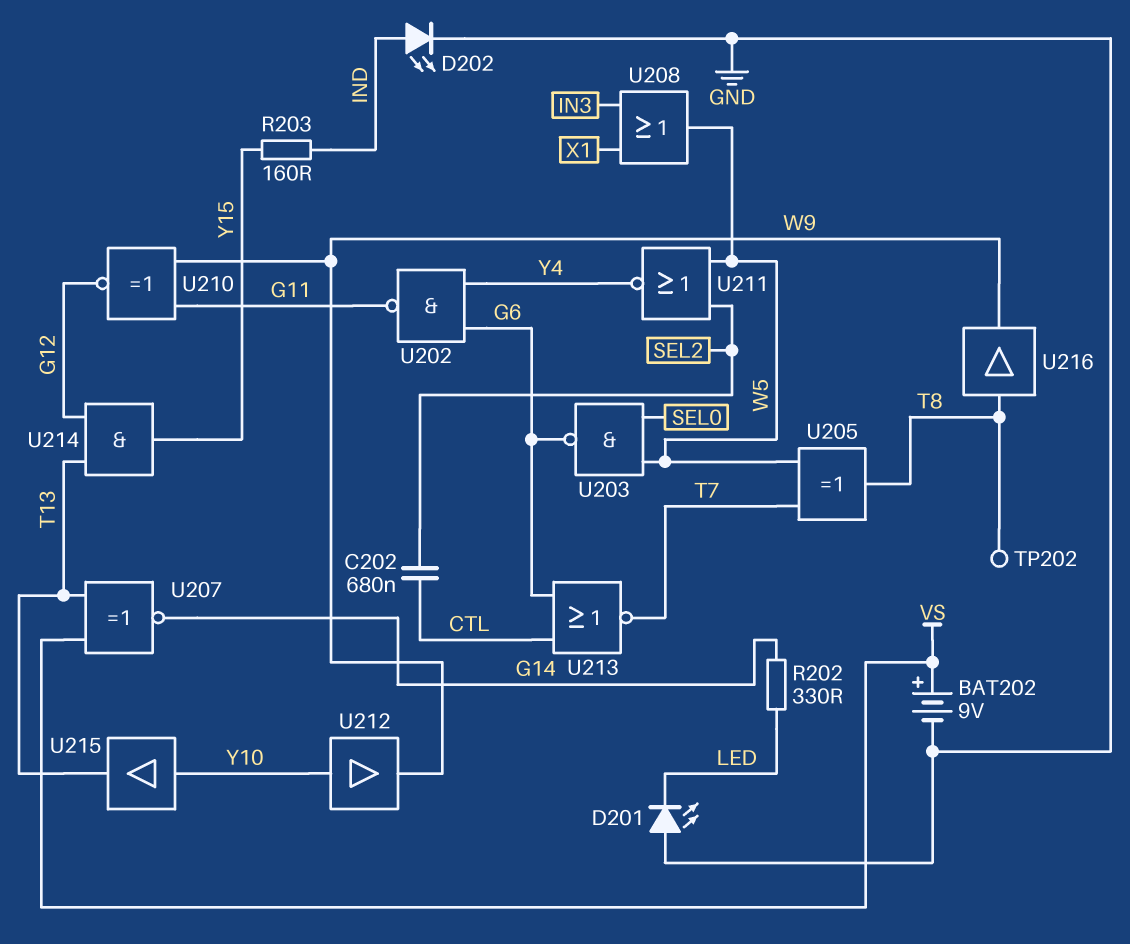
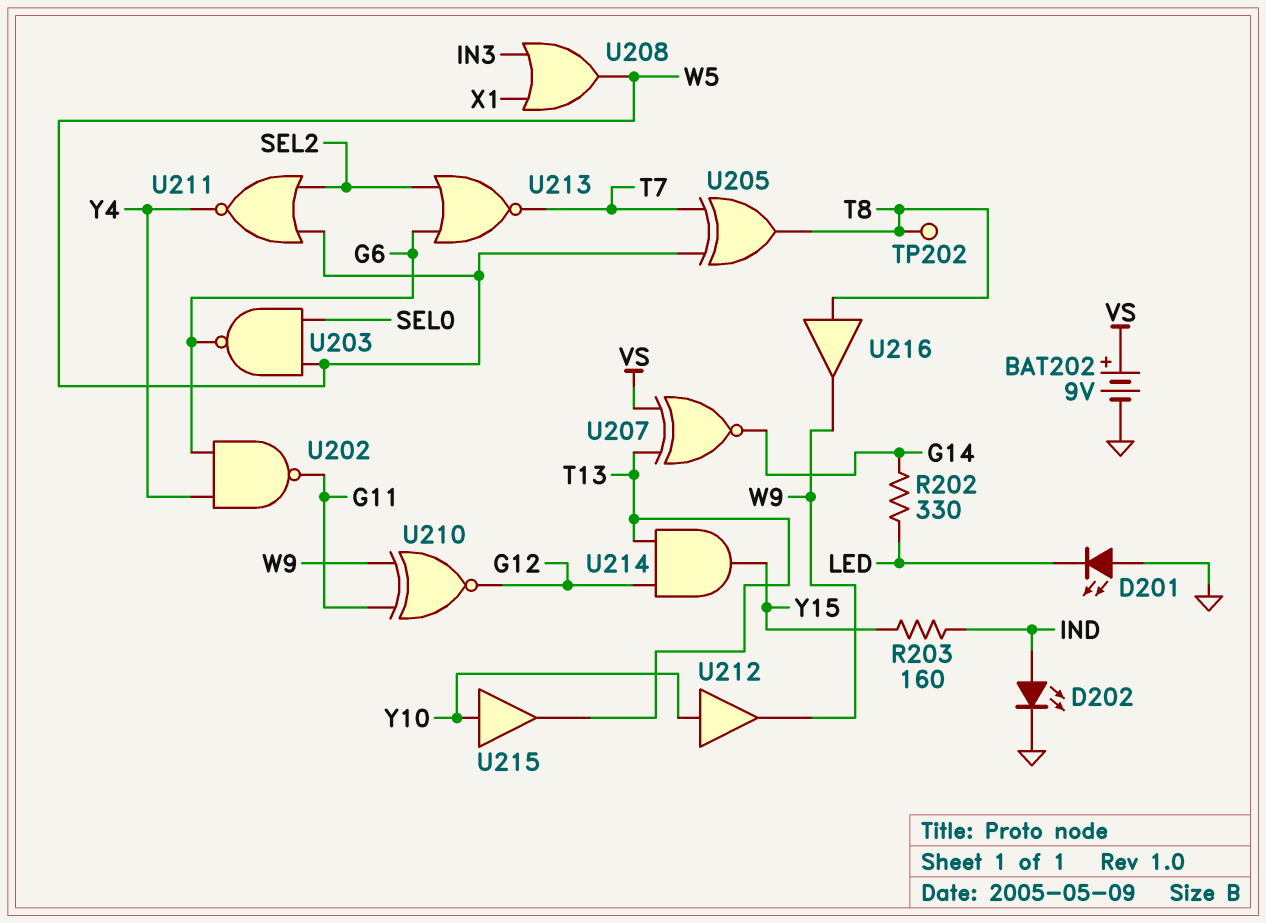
C202: 680nF (CTL, SEL2) -> none
U213: NOR (in CTL, in G6, out T7) -> NOR (in G6, in SEL2, out T7)

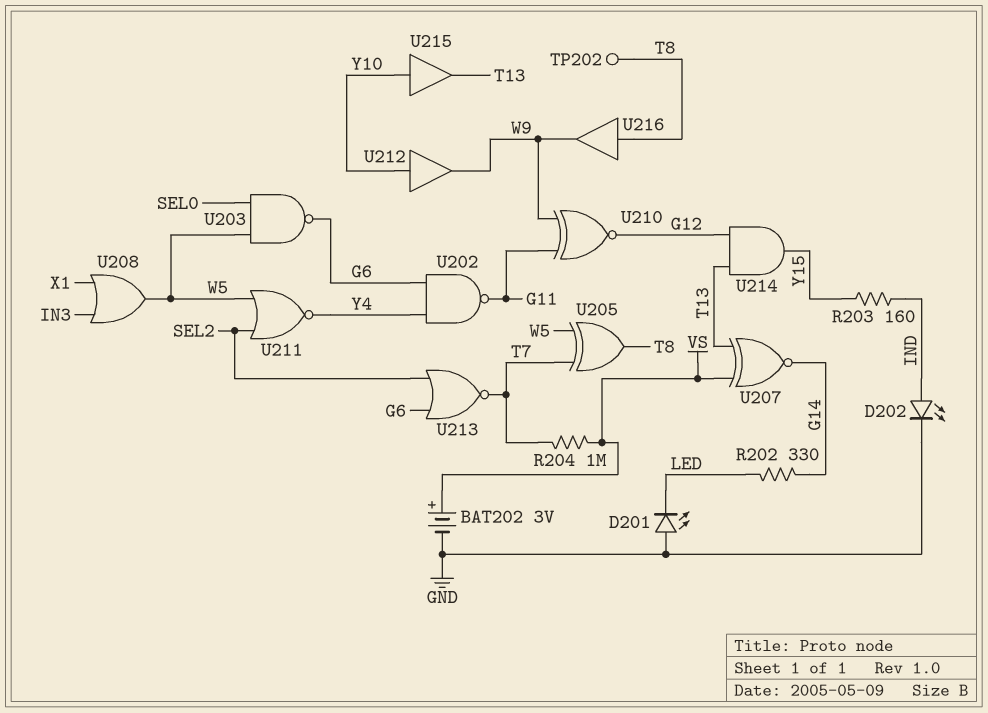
BAT202: 9V (plus VS, minus GND) -> 3V (plus VS, minus GND)
R204: none -> 1M (T7, VS)

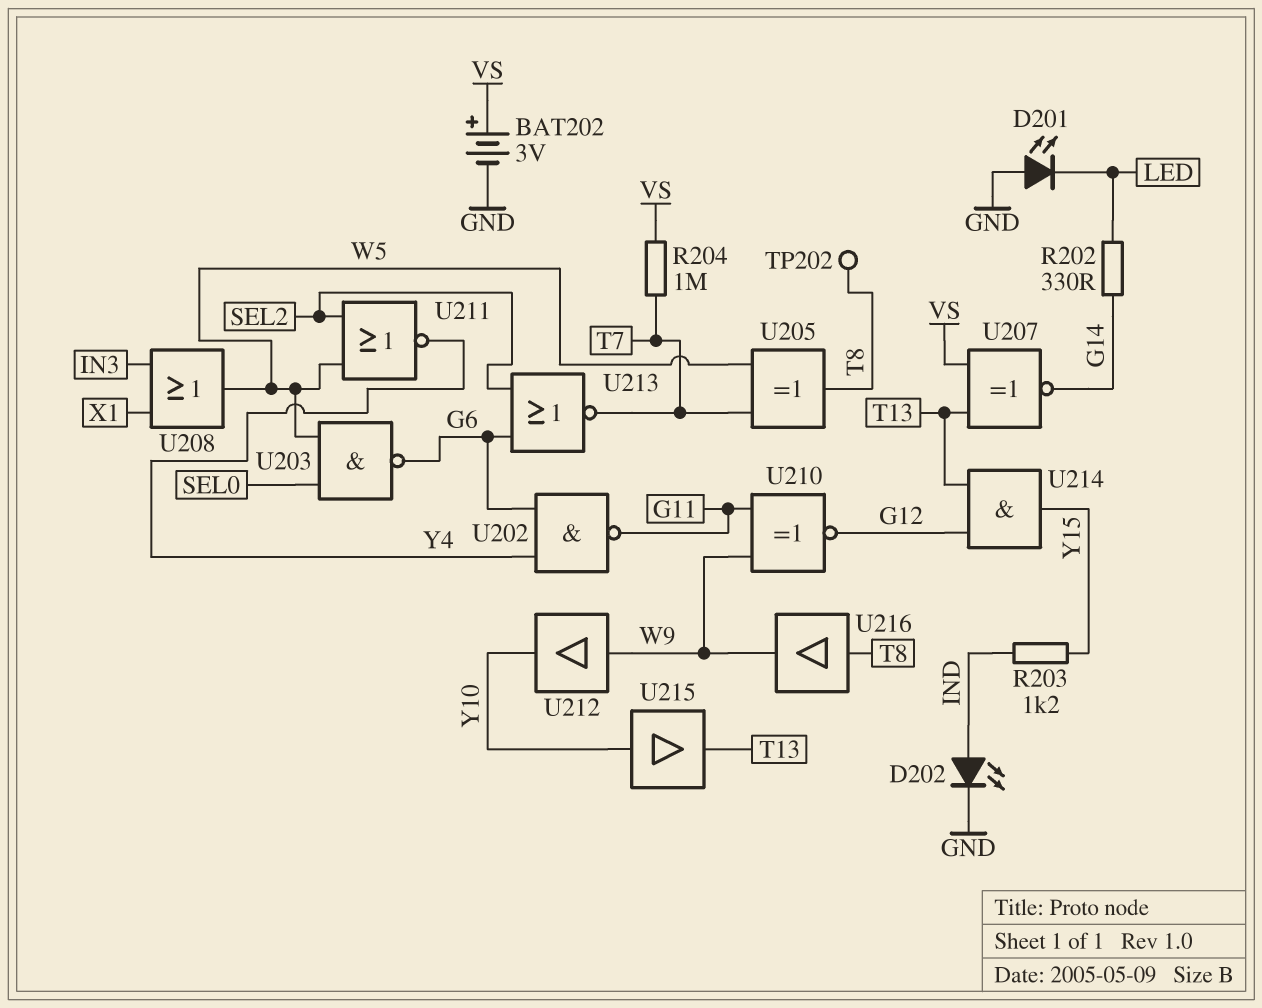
R203: 160 (IND, Y15) -> 1.2k (IND, Y15)
U212: buffer (in Y10, out W9) -> buffer (in W9, out Y10)

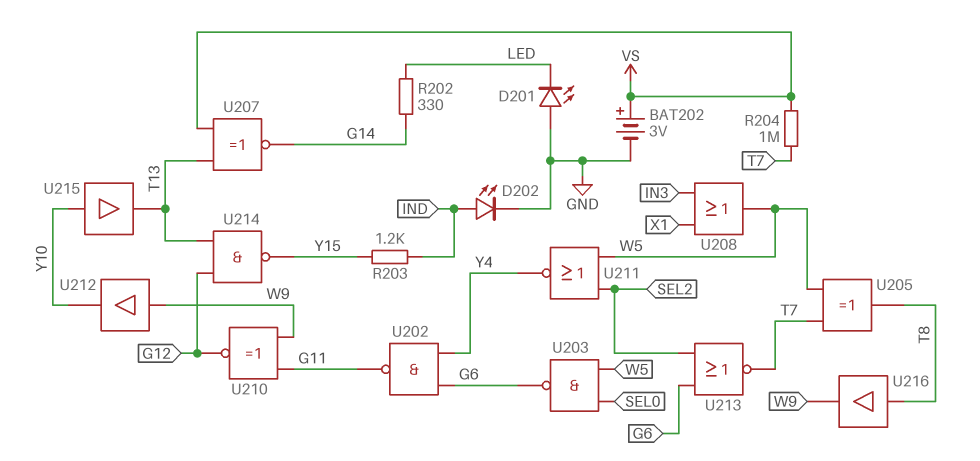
TP202: test point (T8) -> none
U214: AND (in G12, in T13, out Y15) -> NAND (in G12, in T13, out Y15)

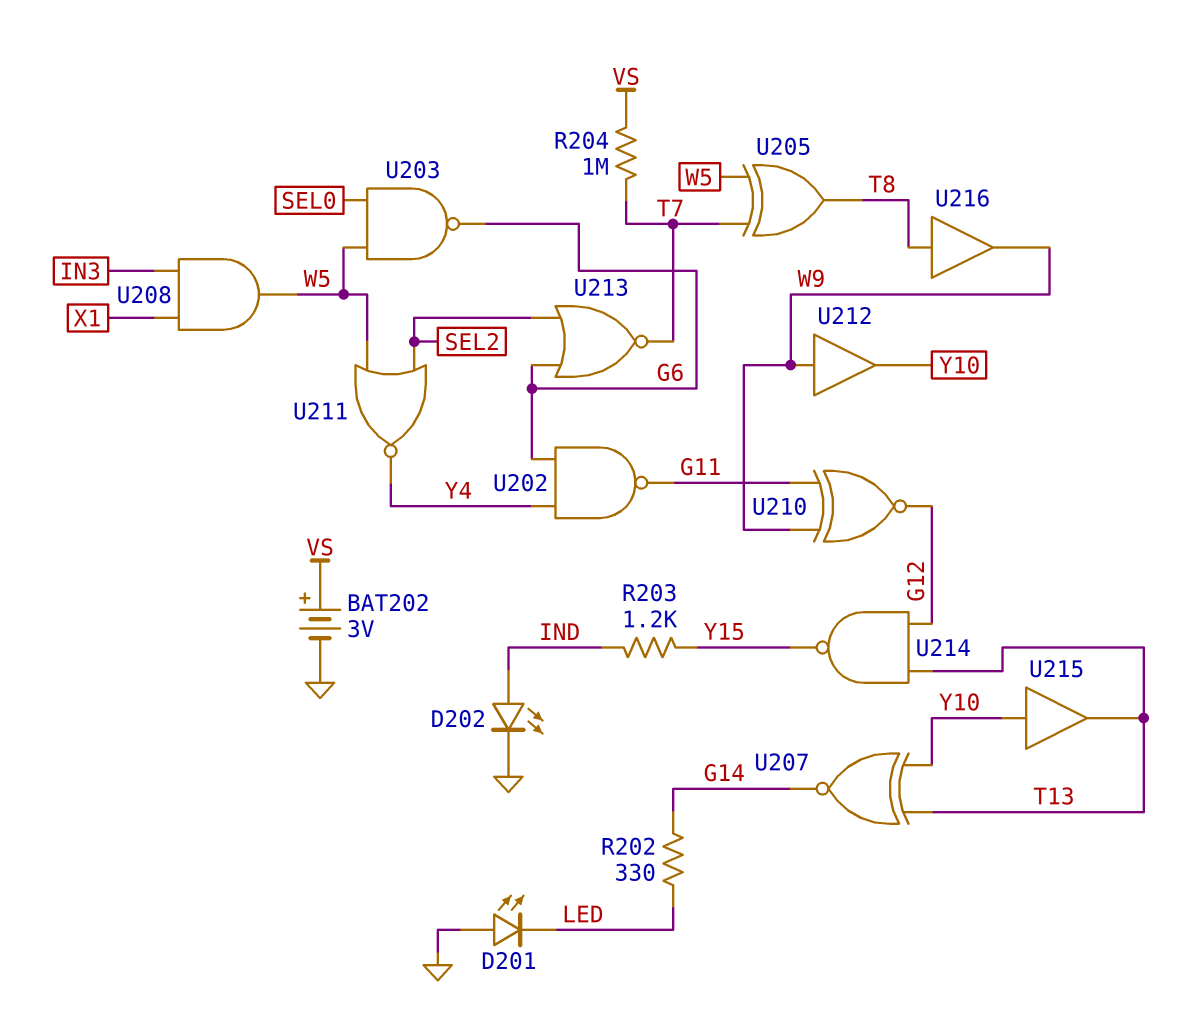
U207: XNOR (in T13, in VS, out G14) -> XNOR (in T13, in Y10, out G14)
U208: OR (in IN3, in X1, out W5) -> AND (in IN3, in X1, out W5)

